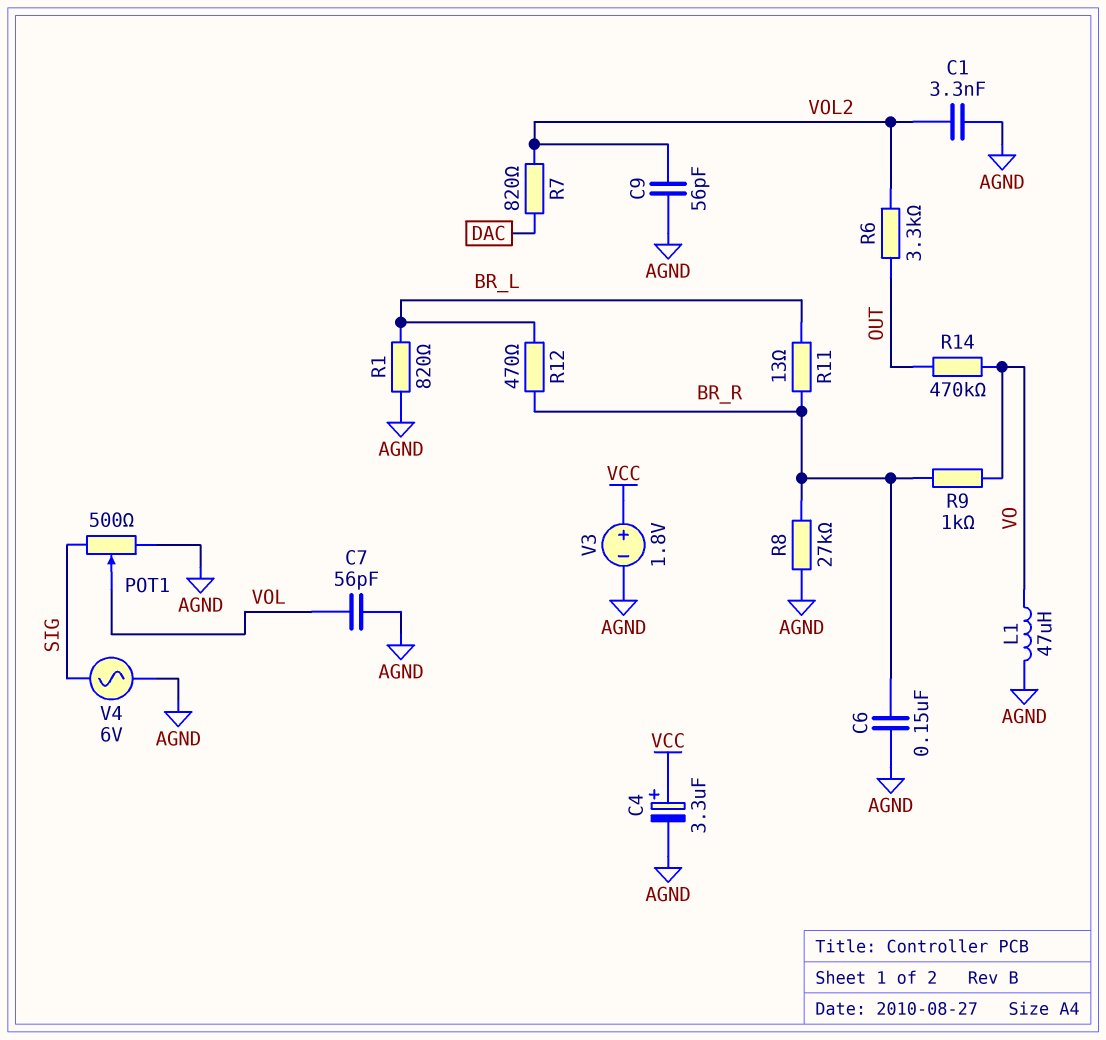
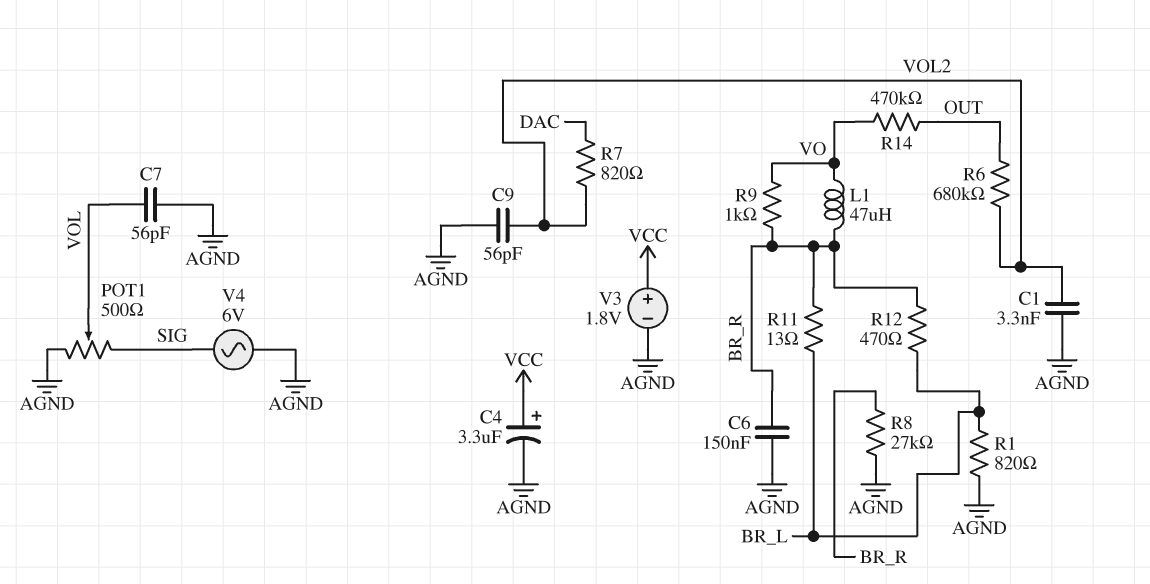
L1: 47uH (AGND, VO) -> 47uH (BR_R, VO)
R6: 3.3k (OUT, VOL2) -> 680k (OUT, VOL2)

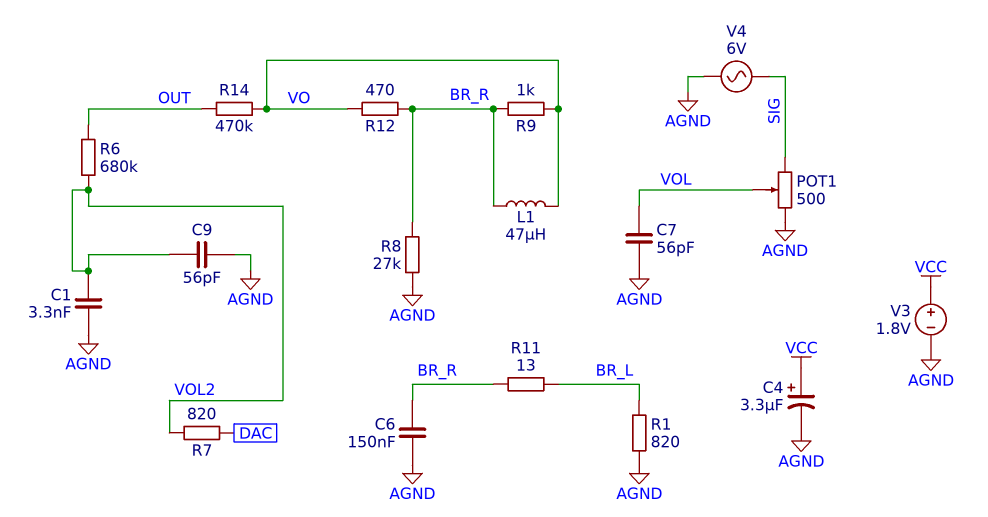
R12: 470 (BR_L, BR_R) -> 470 (BR_R, VO)

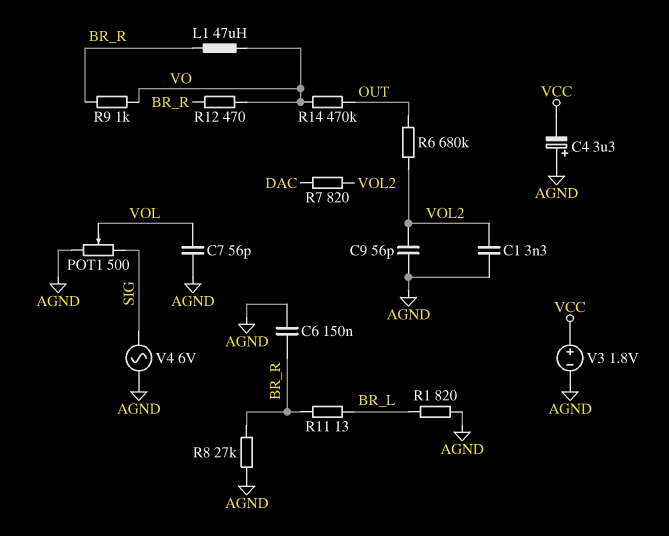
C4: 3.3uF (plus VCC, minus AGND) -> 3.3uF (plus AGND, minus VCC)

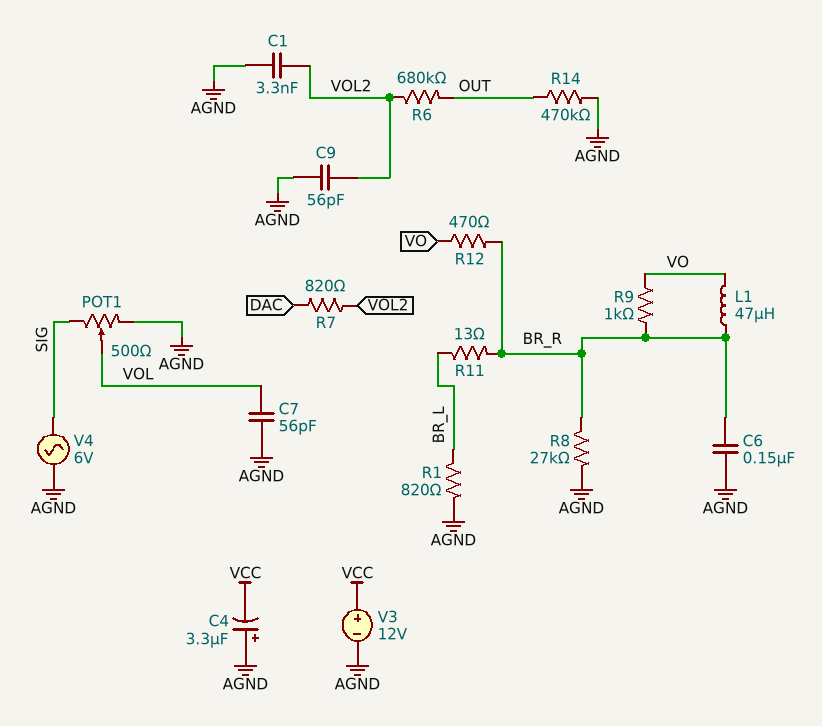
R14: 470k (OUT, VO) -> 470k (AGND, OUT)
V3: 1.8V (plus VCC, minus AGND) -> 12V (plus VCC, minus AGND)

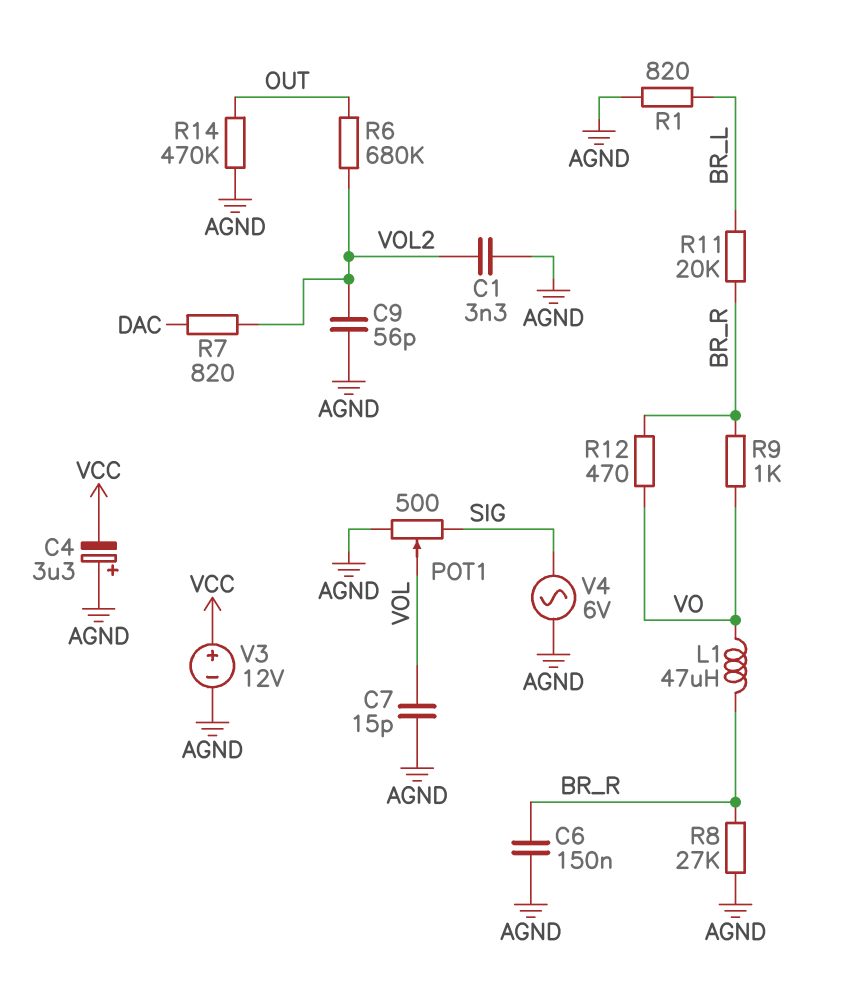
C7: 56pF (AGND, VOL) -> 15pF (AGND, VOL)
R11: 13 (BR_L, BR_R) -> 20k (BR_L, BR_R)

